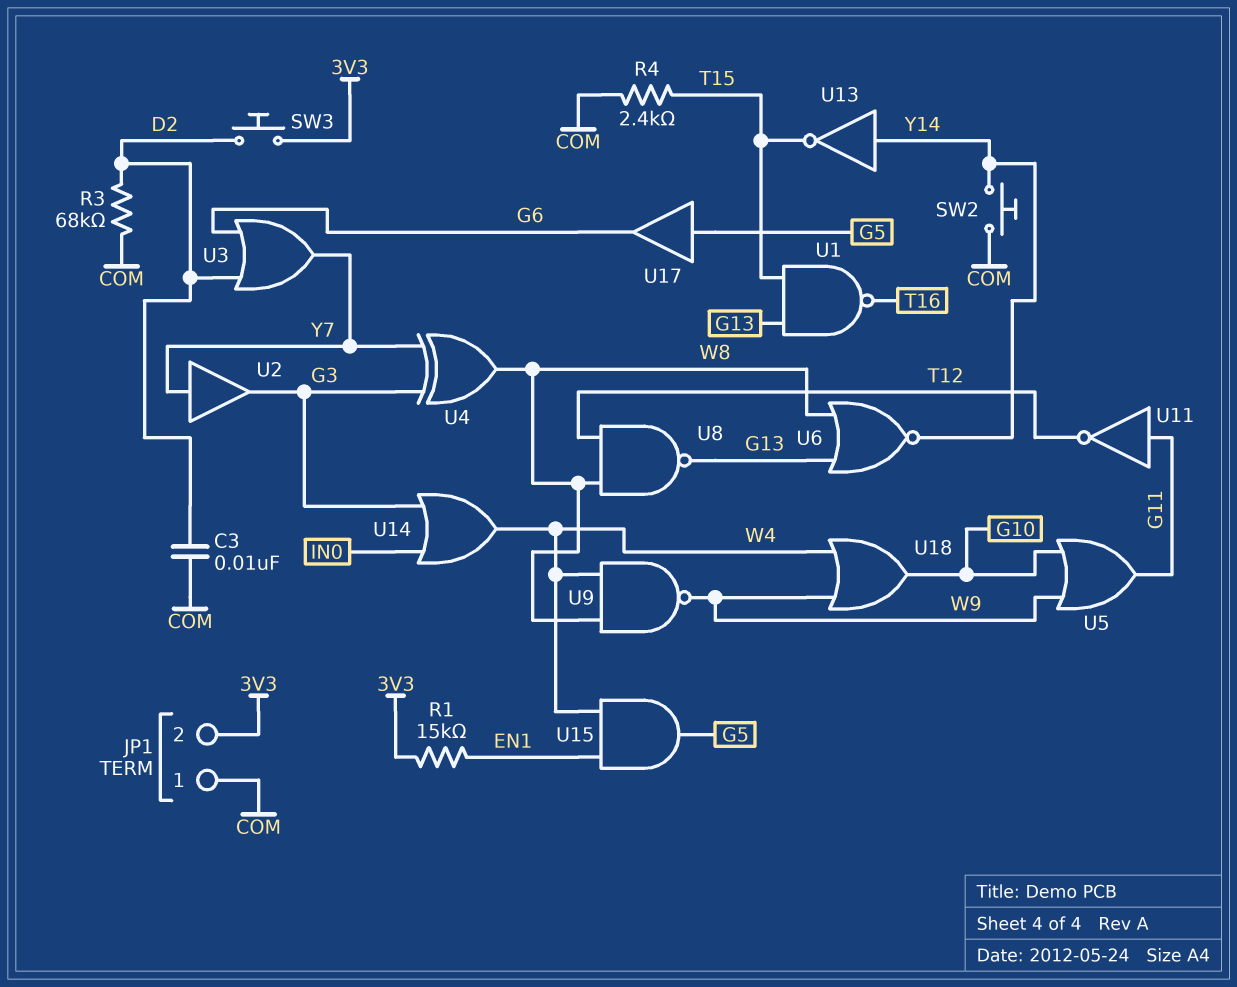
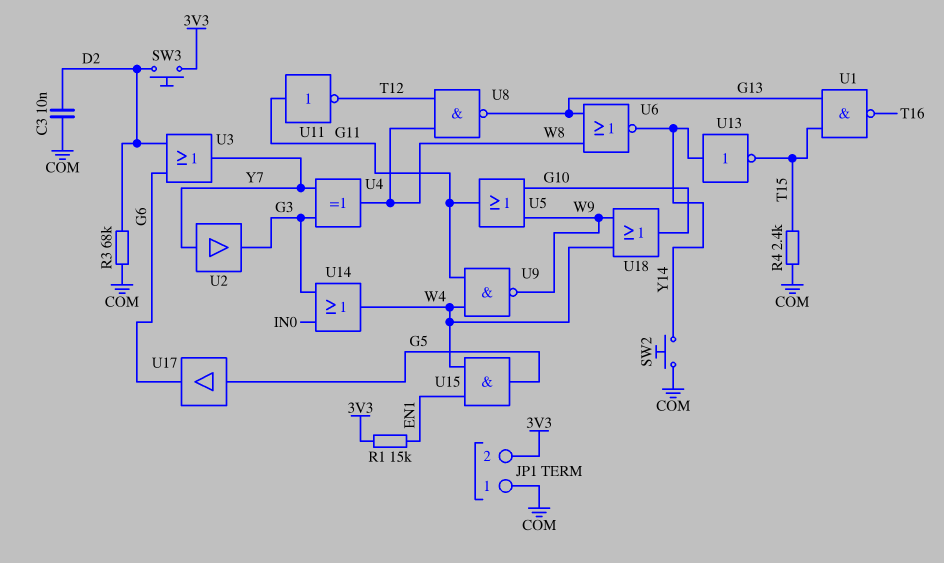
U9: NAND (in W4, in W8, out W9) -> NAND (in G11, in W4, out W9)

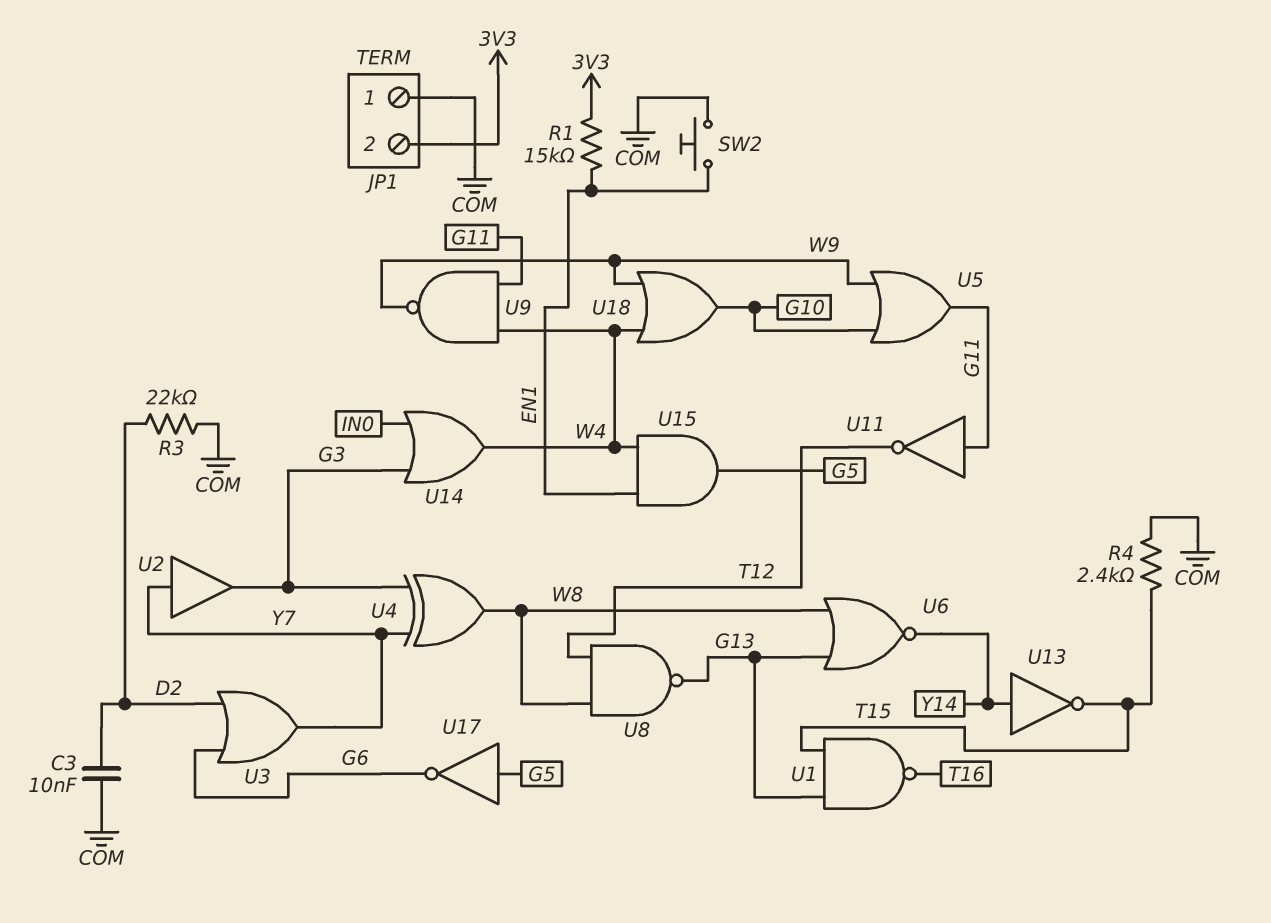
R3: 68k (COM, D2) -> 22k (COM, D2)
SW2: button (COM, Y14) -> button (COM, EN1)
SW3: button (3V3, D2) -> none
U17: buffer (in G5, out G6) -> NOT (in G5, out G6)

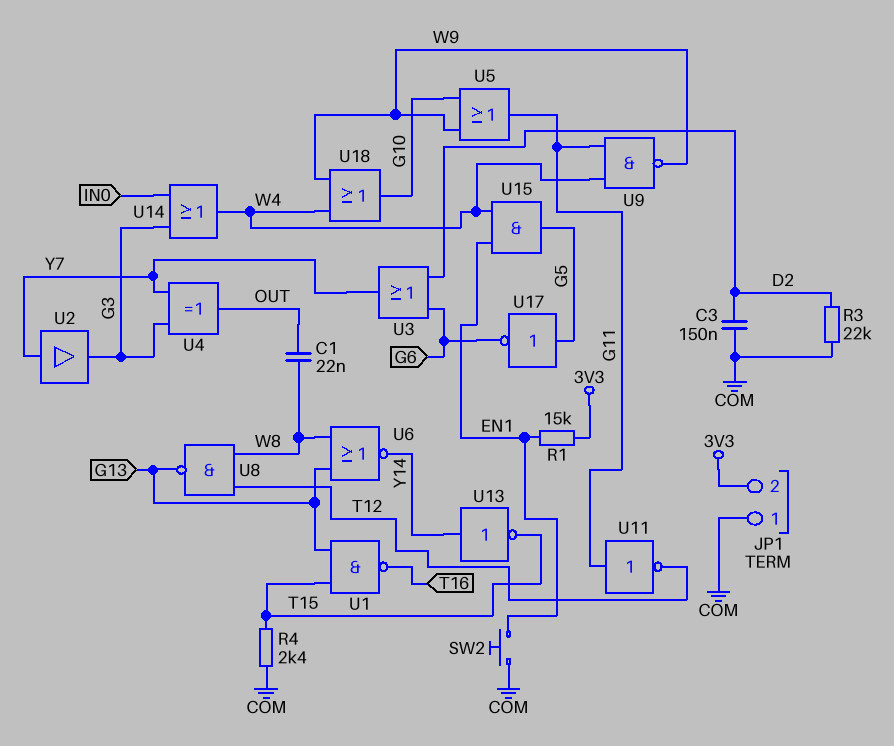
C1: none -> 22nF (OUT, W8)
C3: 10nF (COM, D2) -> 150nF (COM, D2)
U4: XOR (in G3, in Y7, out W8) -> XOR (in G3, in Y7, out OUT)

